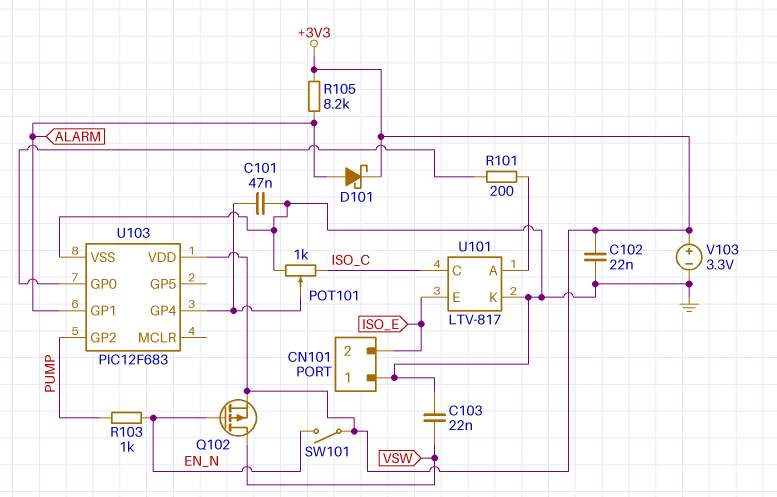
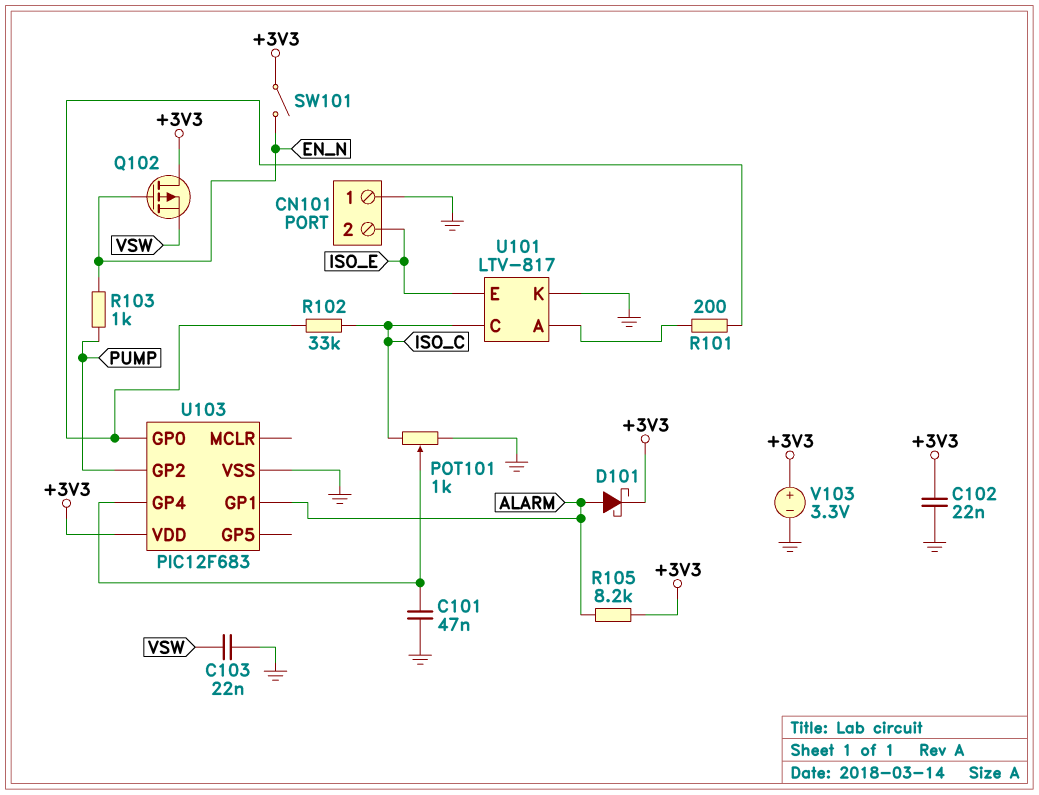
Q102: PMOS (G EN_N, D VSW, S +3V3) -> PMOS (G EN_N, D +3V3, S VSW)
R102: none -> 33k (ISO_C, U103/GP0)

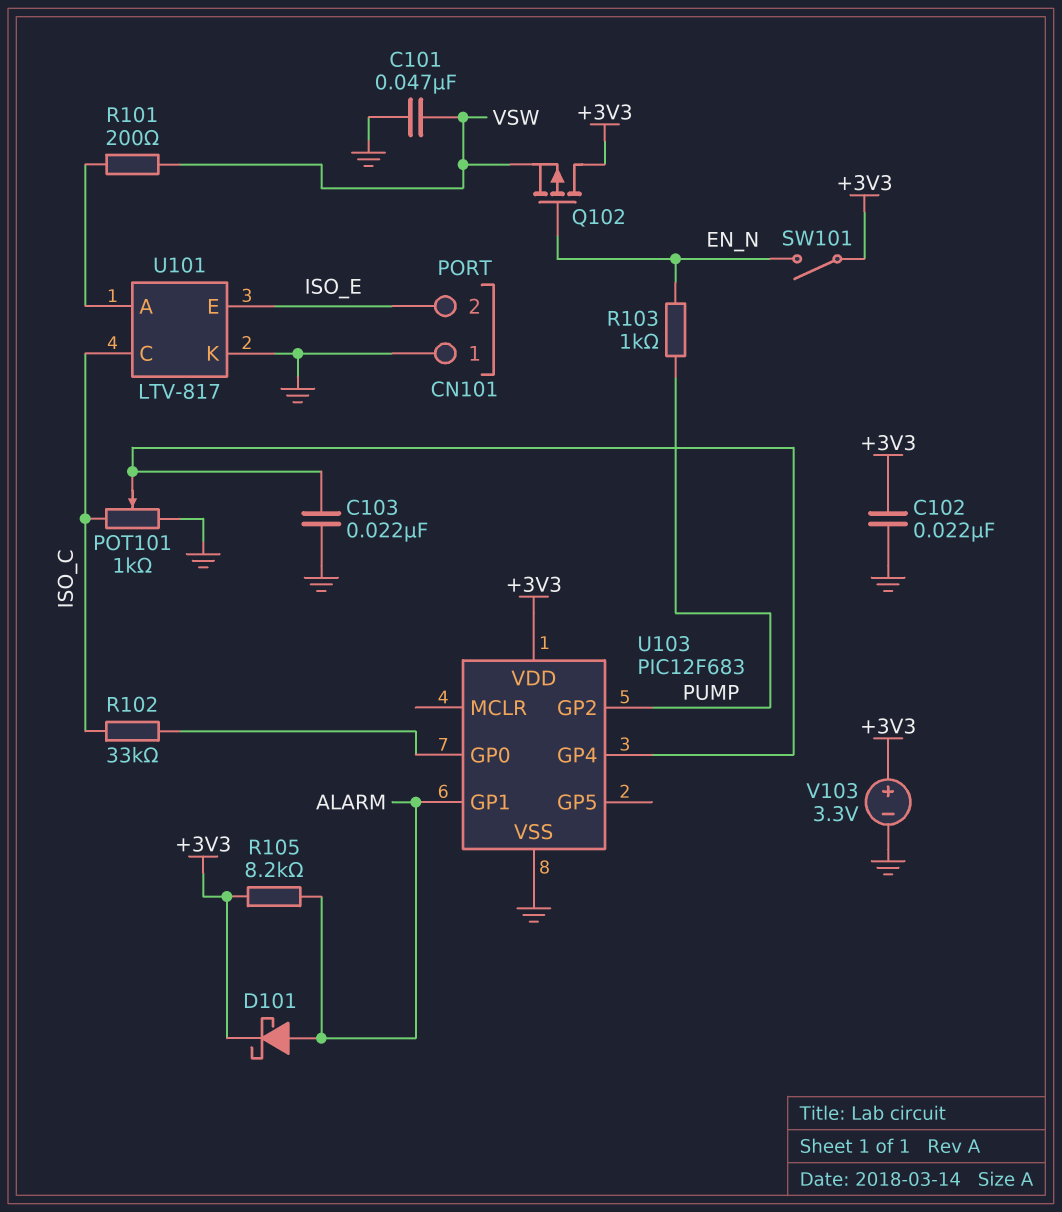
C101: 47nF (GND, U103/GP4) -> 47nF (GND, VSW)
C103: 22nF (GND, VSW) -> 22nF (GND, U103/GP4)
R101: 200 (U101/A, U103/GP0) -> 200 (U101/A, VSW)

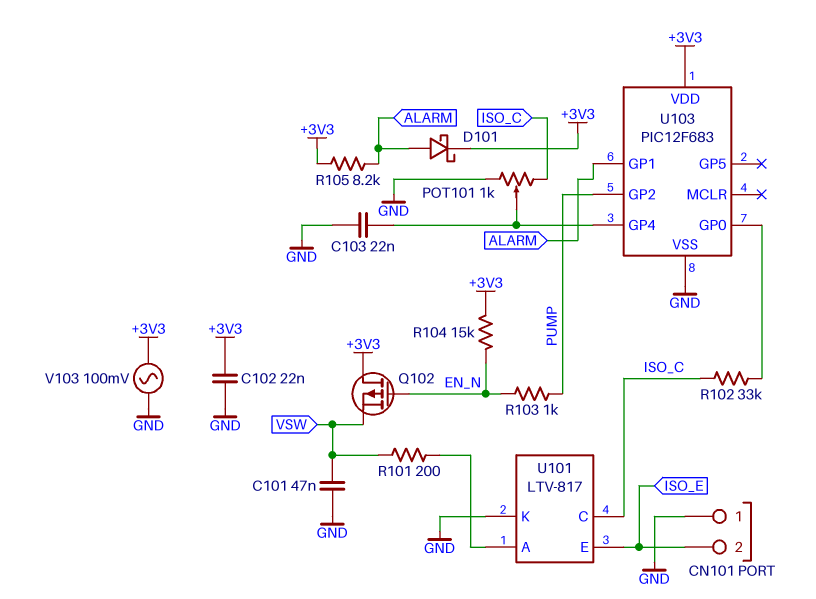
R104: none -> 15k (+3V3, EN_N)
SW101: switch (+3V3, EN_N) -> none
V103: 3.3V (plus +3V3, minus GND) -> AC 100mV (+3V3, GND)

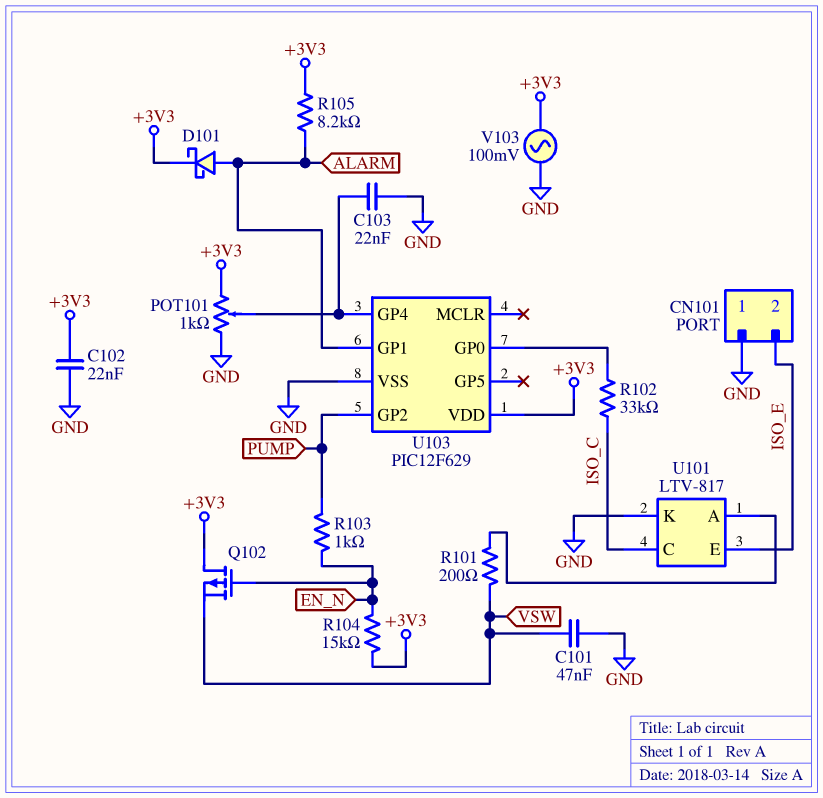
POT101: 1k (GND, ISO_C, wiper U103/GP4) -> 1k (+3V3, GND, wiper U103/GP4)
U103: PIC12F683 -> PIC12F629

